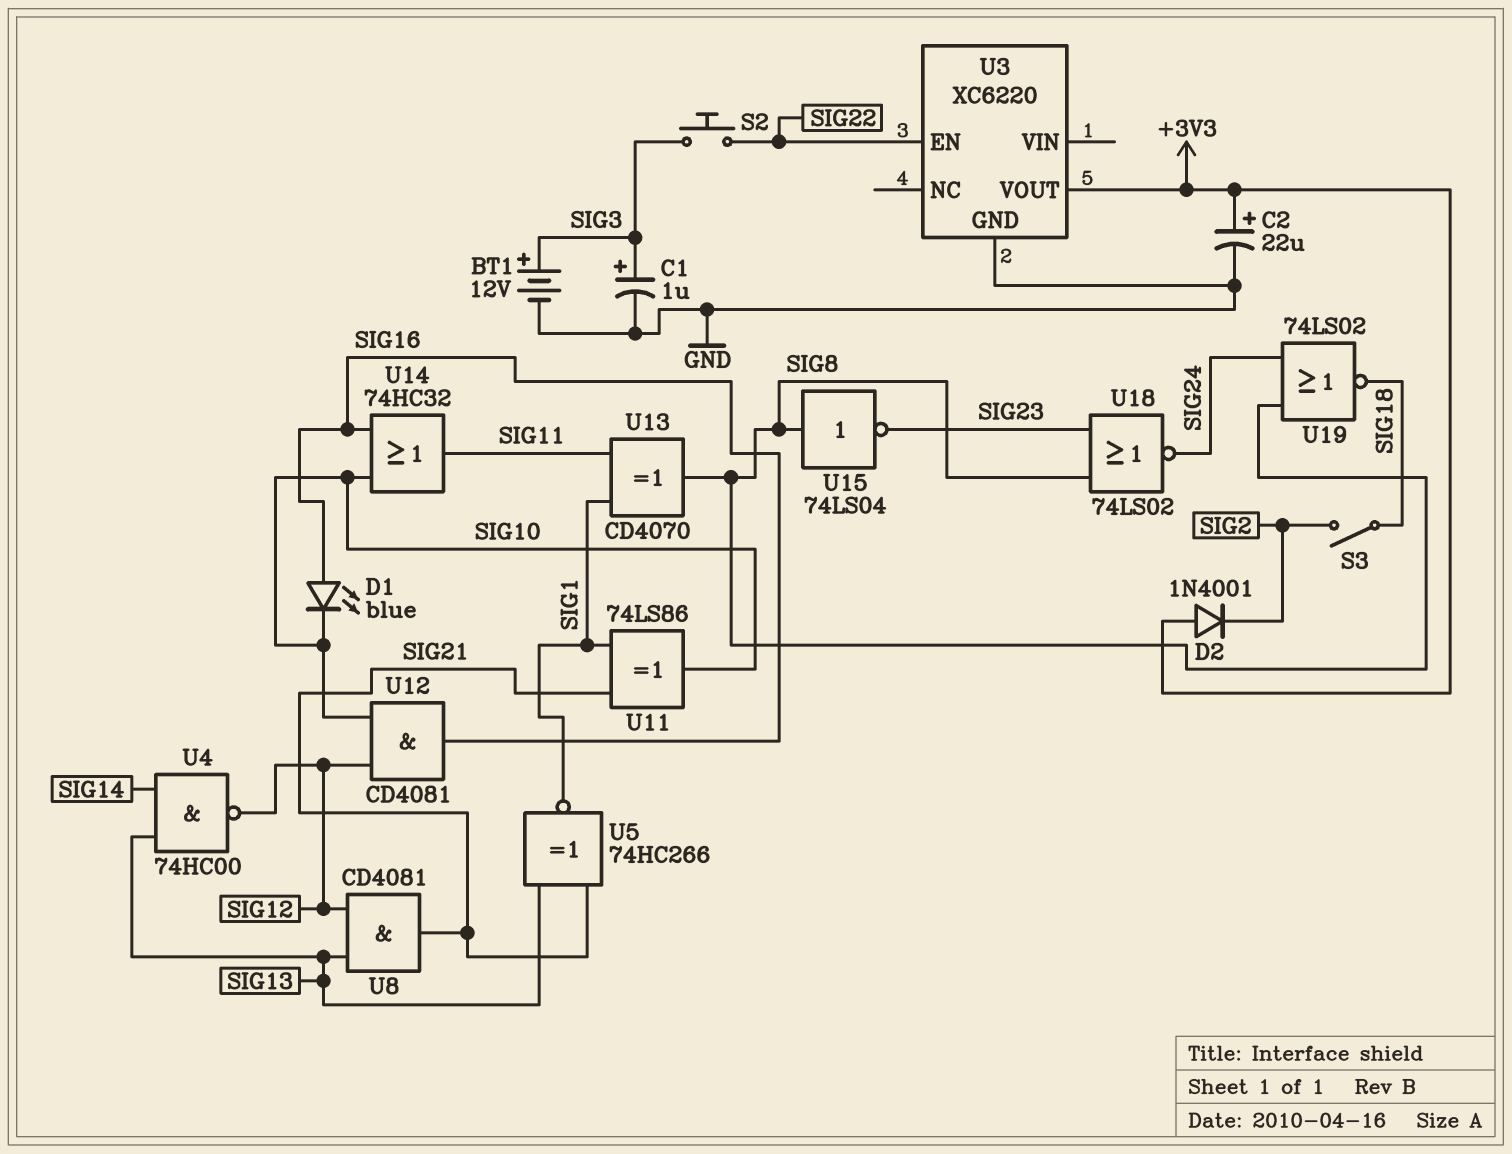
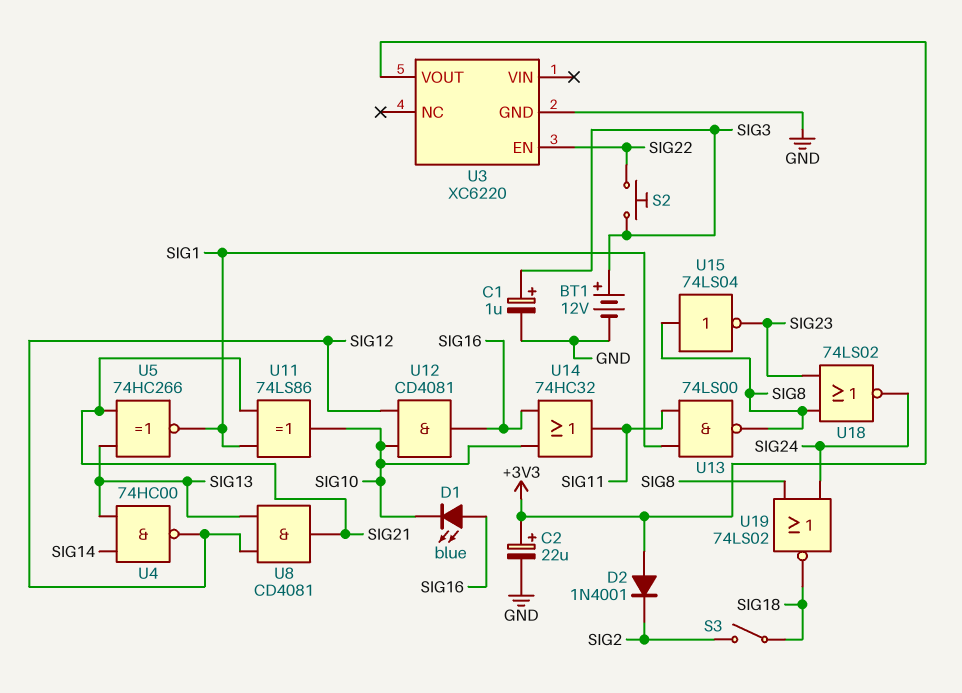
U13: XOR CD4070 (in SIG1, in SIG11, out SIG8) -> NAND 74LS00 (in SIG1, in SIG11, out SIG8)

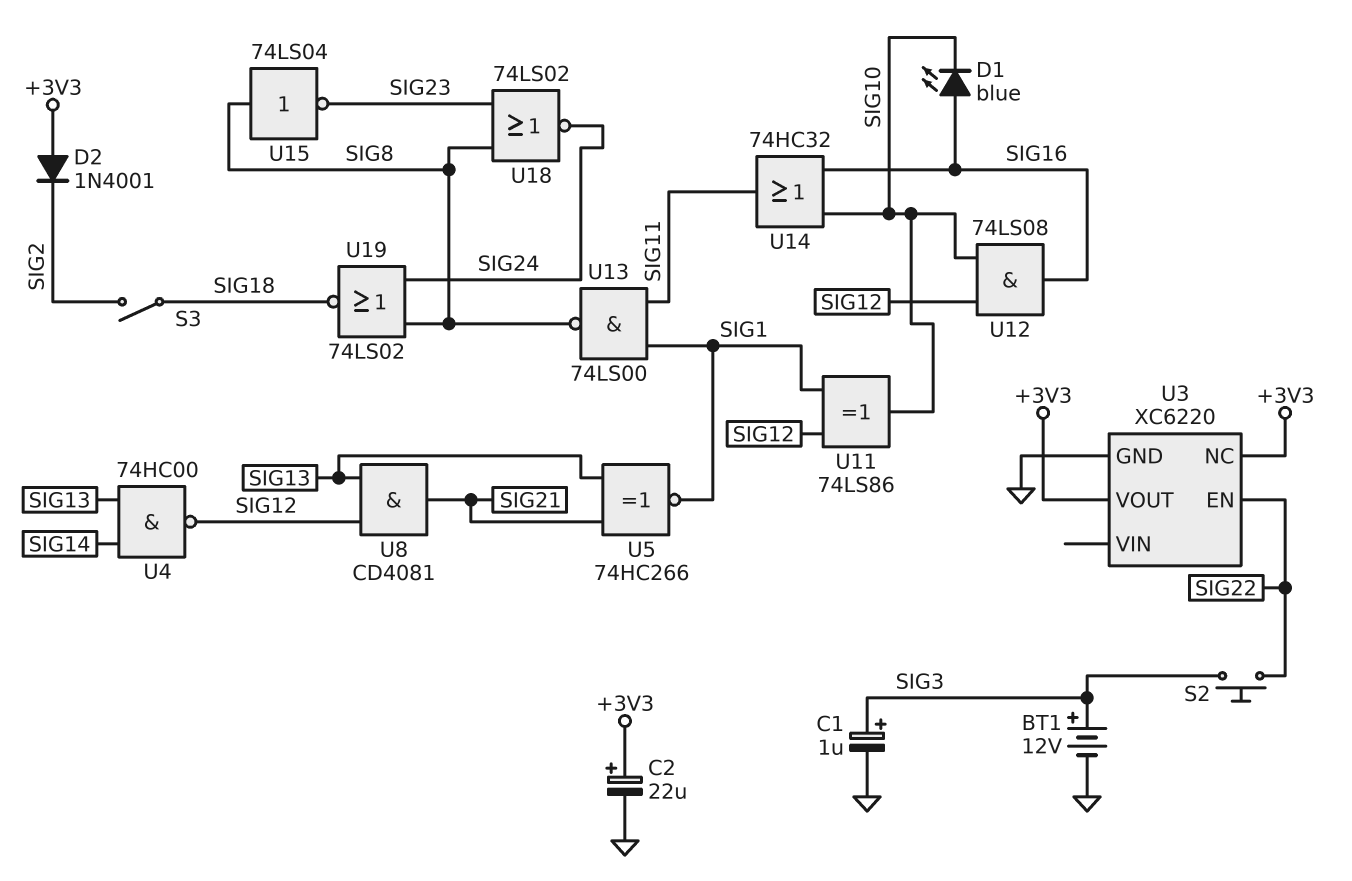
U3 pin NC: none -> +3V3
U11: XOR 74LS86 (in SIG1, in SIG21, out SIG10) -> XOR 74LS86 (in SIG1, in SIG12, out SIG10)
U12: AND CD4081 (in SIG10, in SIG12, out SIG16) -> AND 74LS08 (in SIG10, in SIG12, out SIG16)

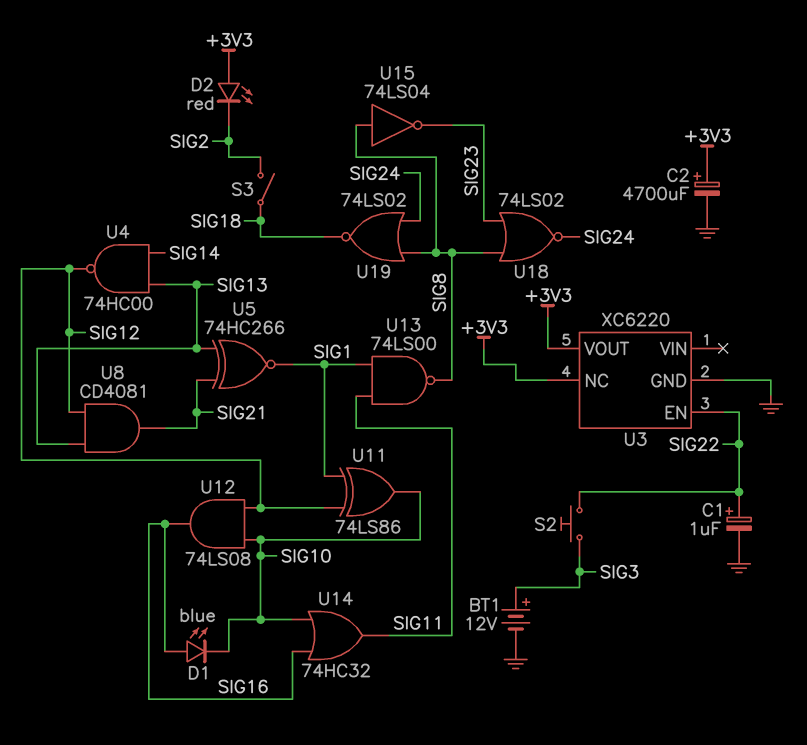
C1: 1uF (plus SIG3, minus GND) -> 1uF (plus SIG22, minus GND)
C2: 22uF (plus +3V3, minus GND) -> 4700uF (plus +3V3, minus GND)
D2: diode 1N4001 (A +3V3, K SIG2) -> LED red (A +3V3, K SIG2)

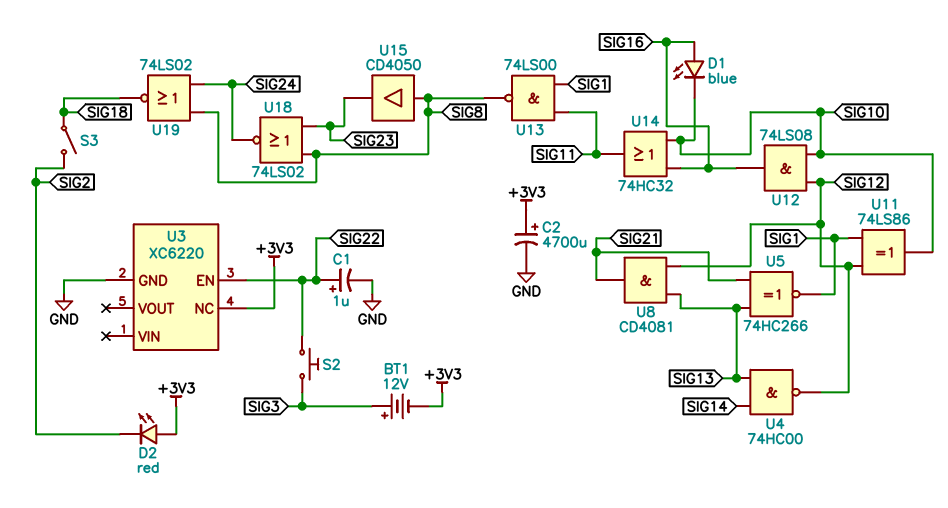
BT1: 12V (plus SIG3, minus GND) -> 12V (plus SIG3, minus +3V3)
U3 pin VOUT: +3V3 -> none
U15: NOT 74LS04 (in SIG8, out SIG23) -> buffer CD4050 (in SIG8, out SIG23)

